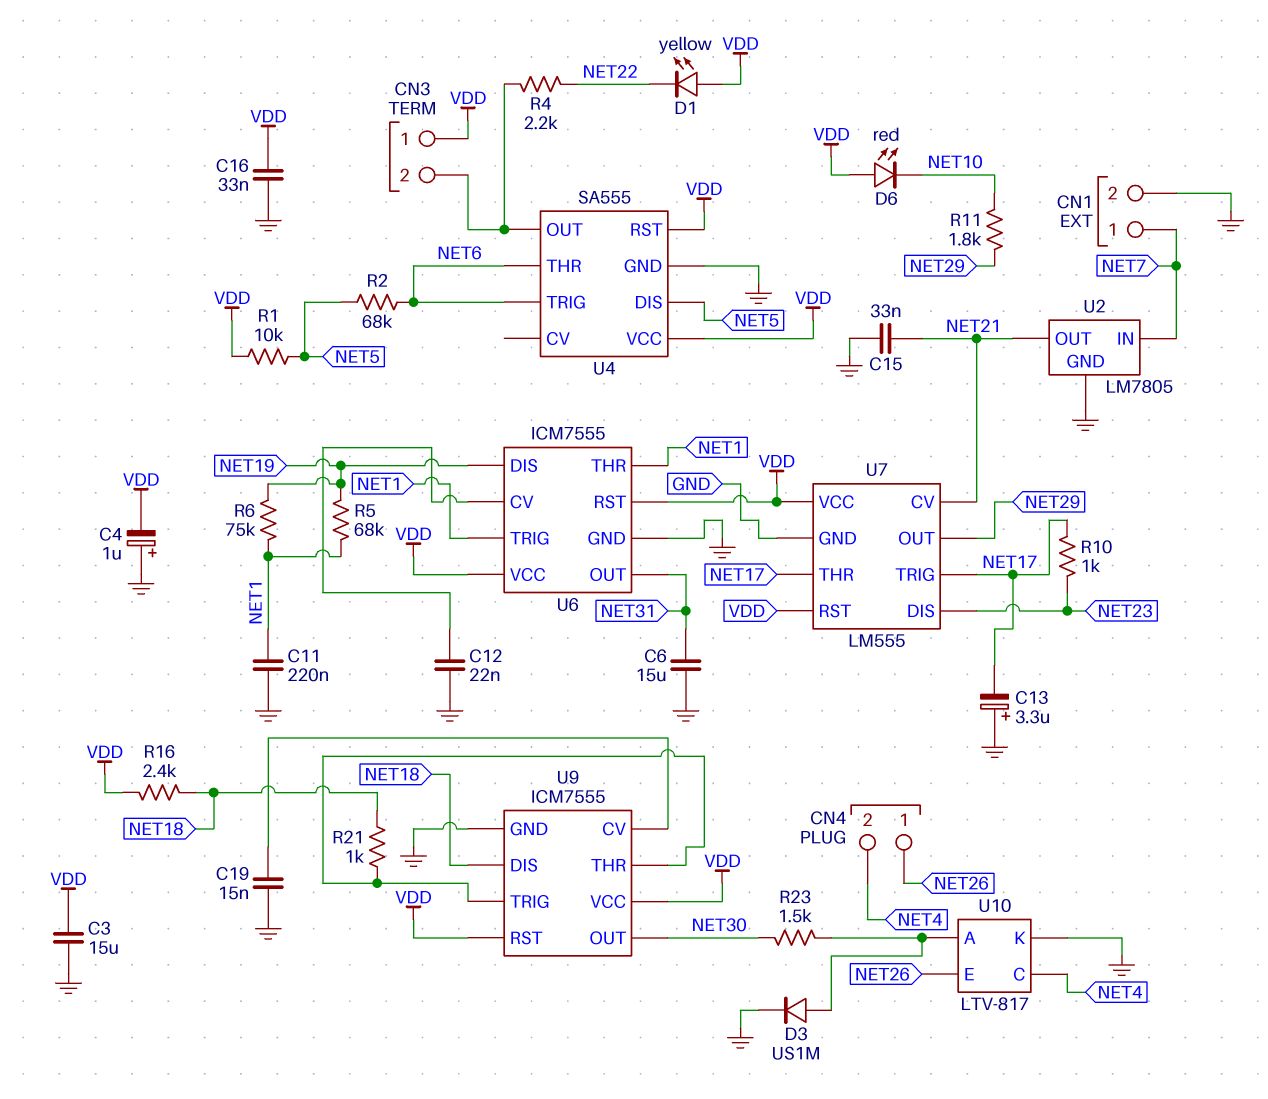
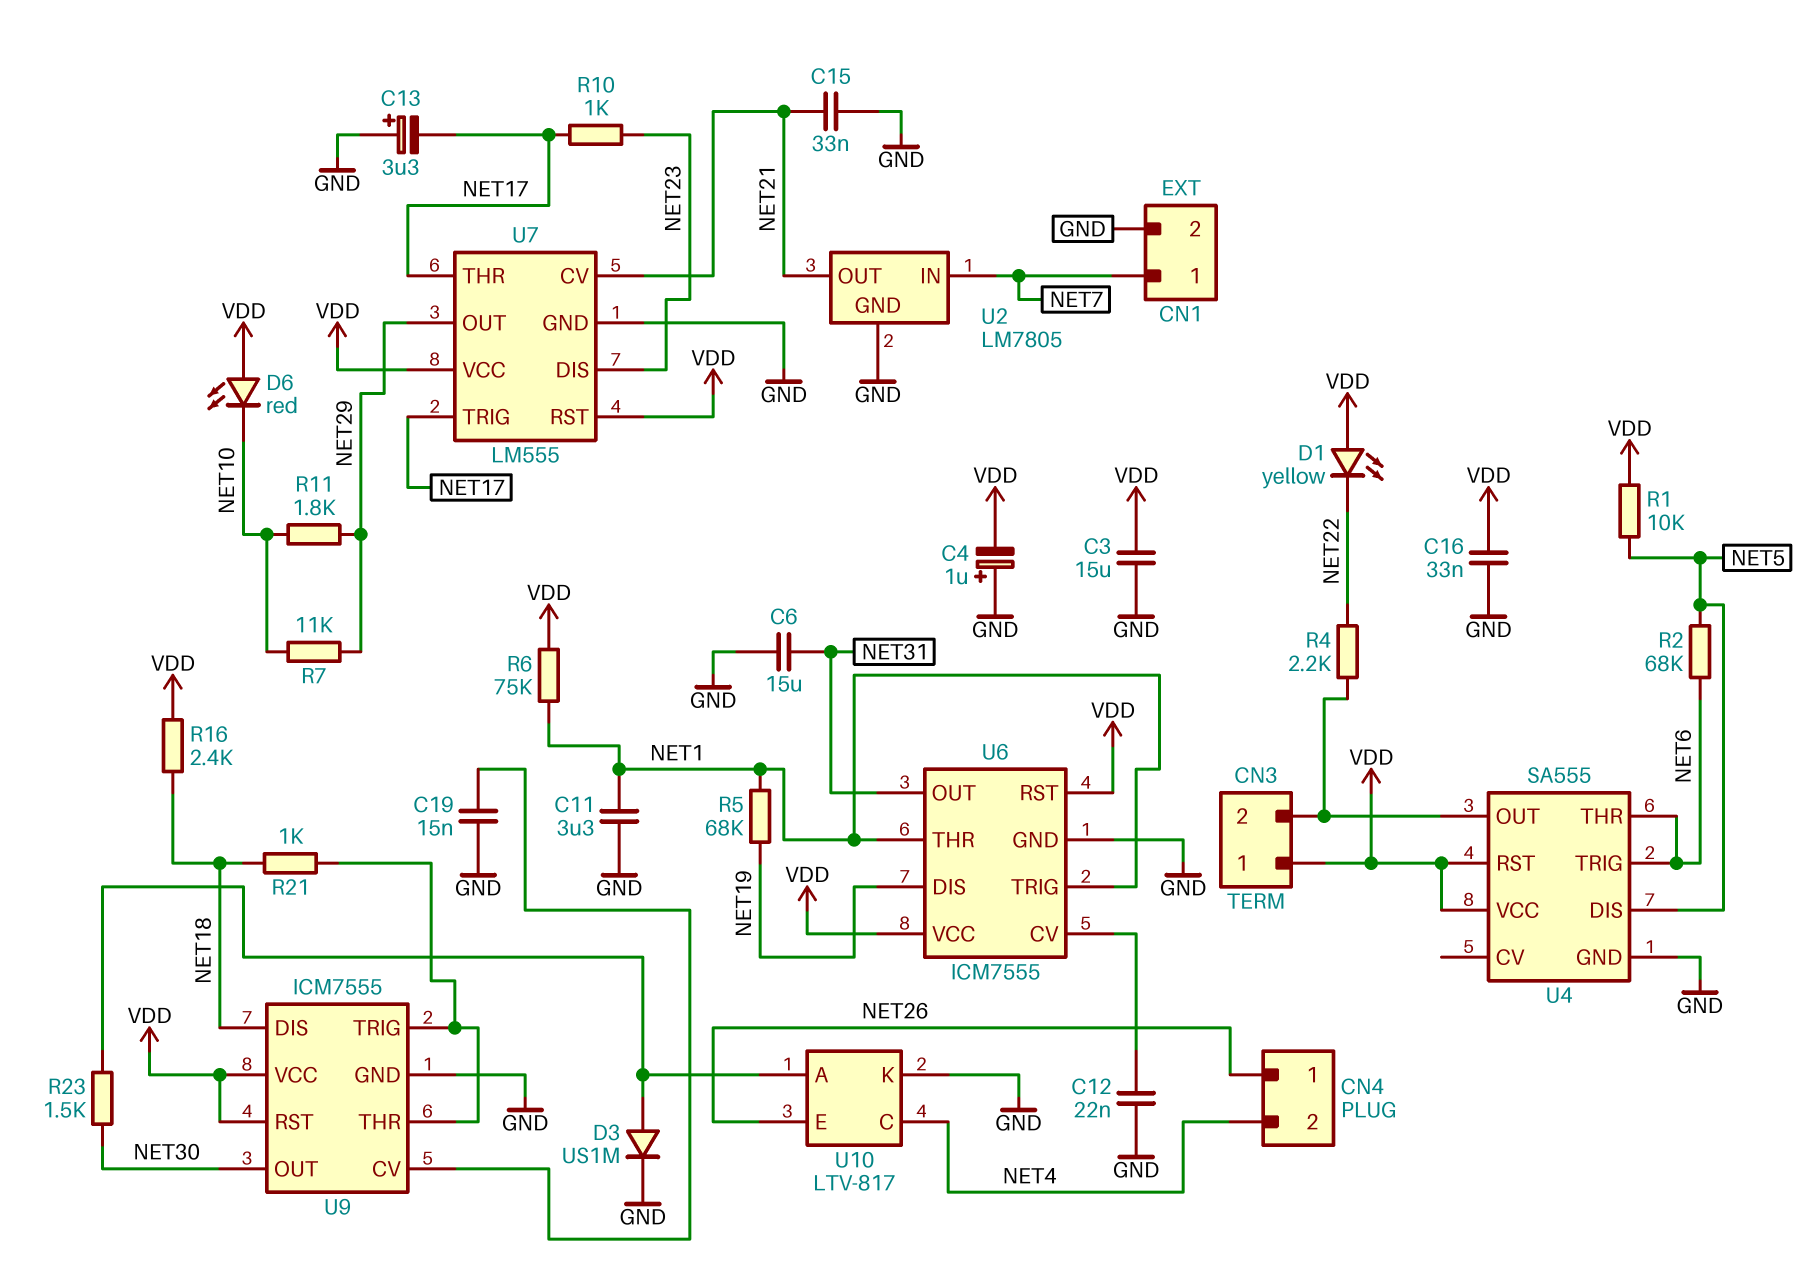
C11: 220nF (GND, NET1) -> 3.3uF (GND, NET1)
R6: 75k (NET1, NET19) -> 75k (NET1, VDD)
R7: none -> 11k (NET10, NET29)

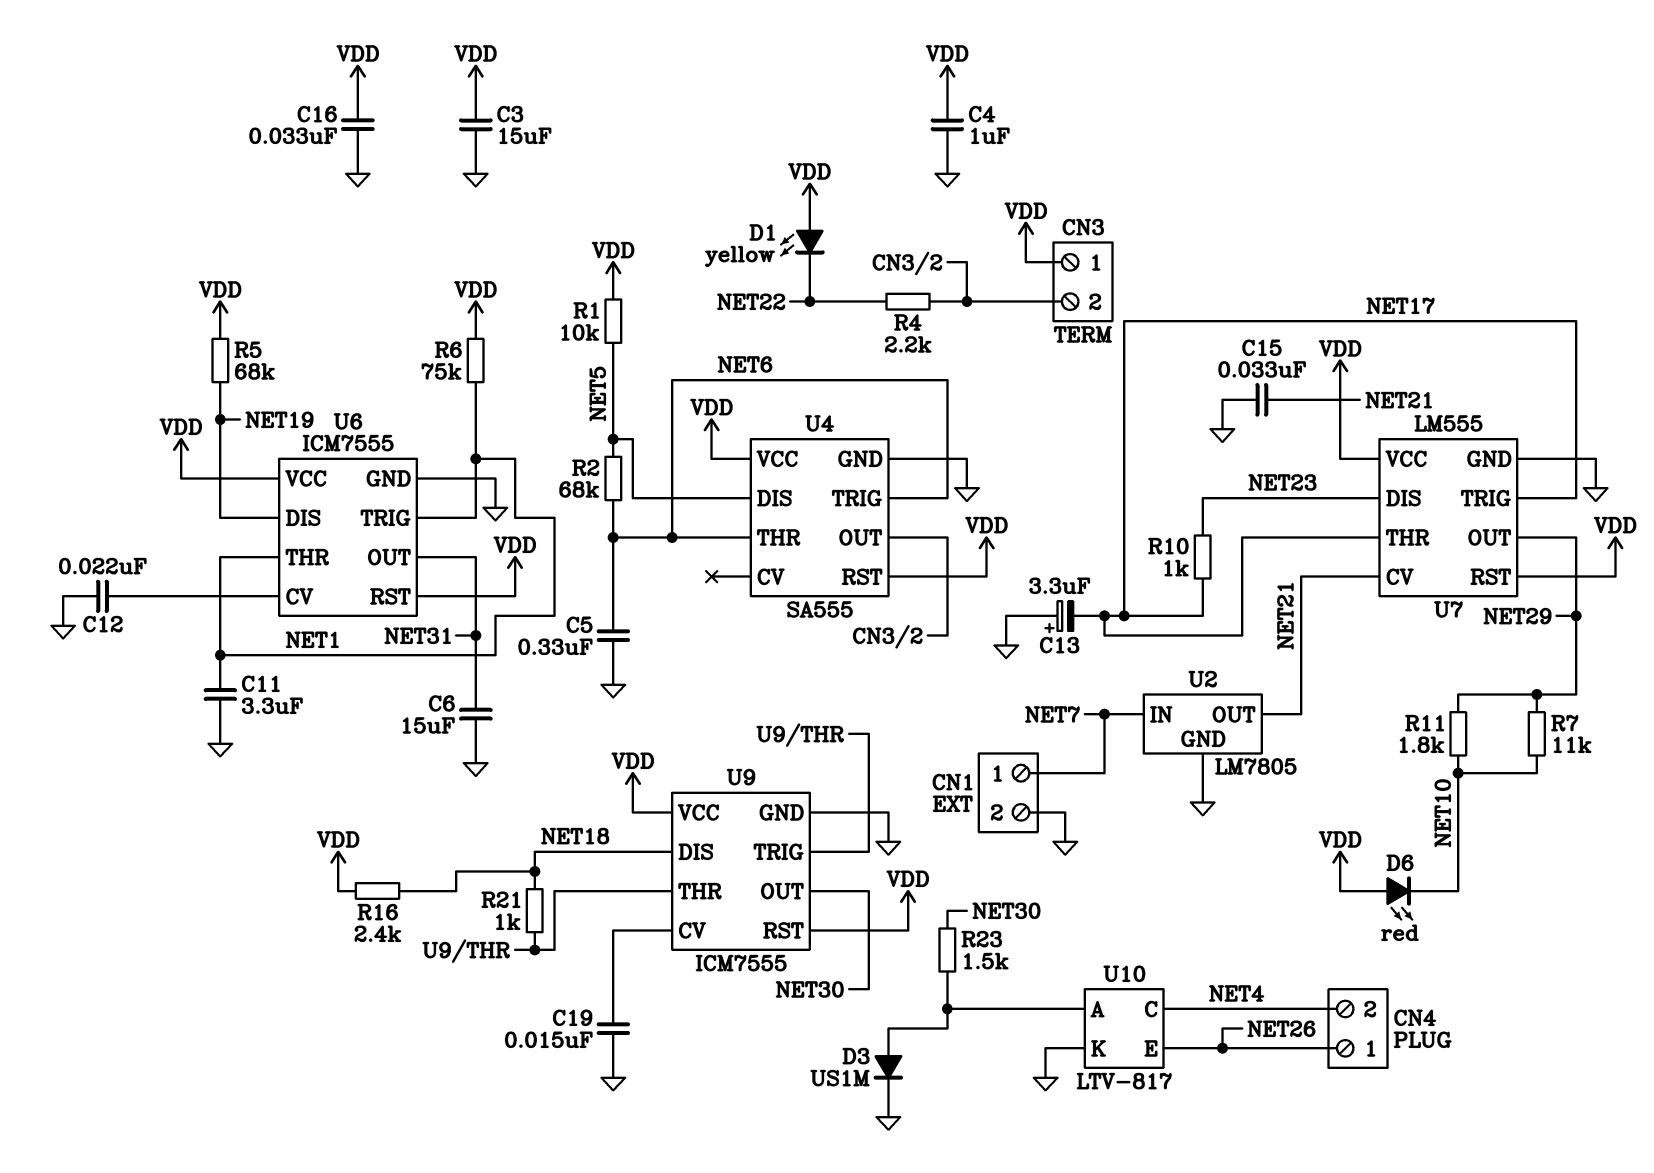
C4: 1uF (plus GND, minus VDD) -> 1uF (GND, VDD)
C5: none -> 330nF (GND, NET6)
R5: 68k (NET1, NET19) -> 68k (NET19, VDD)

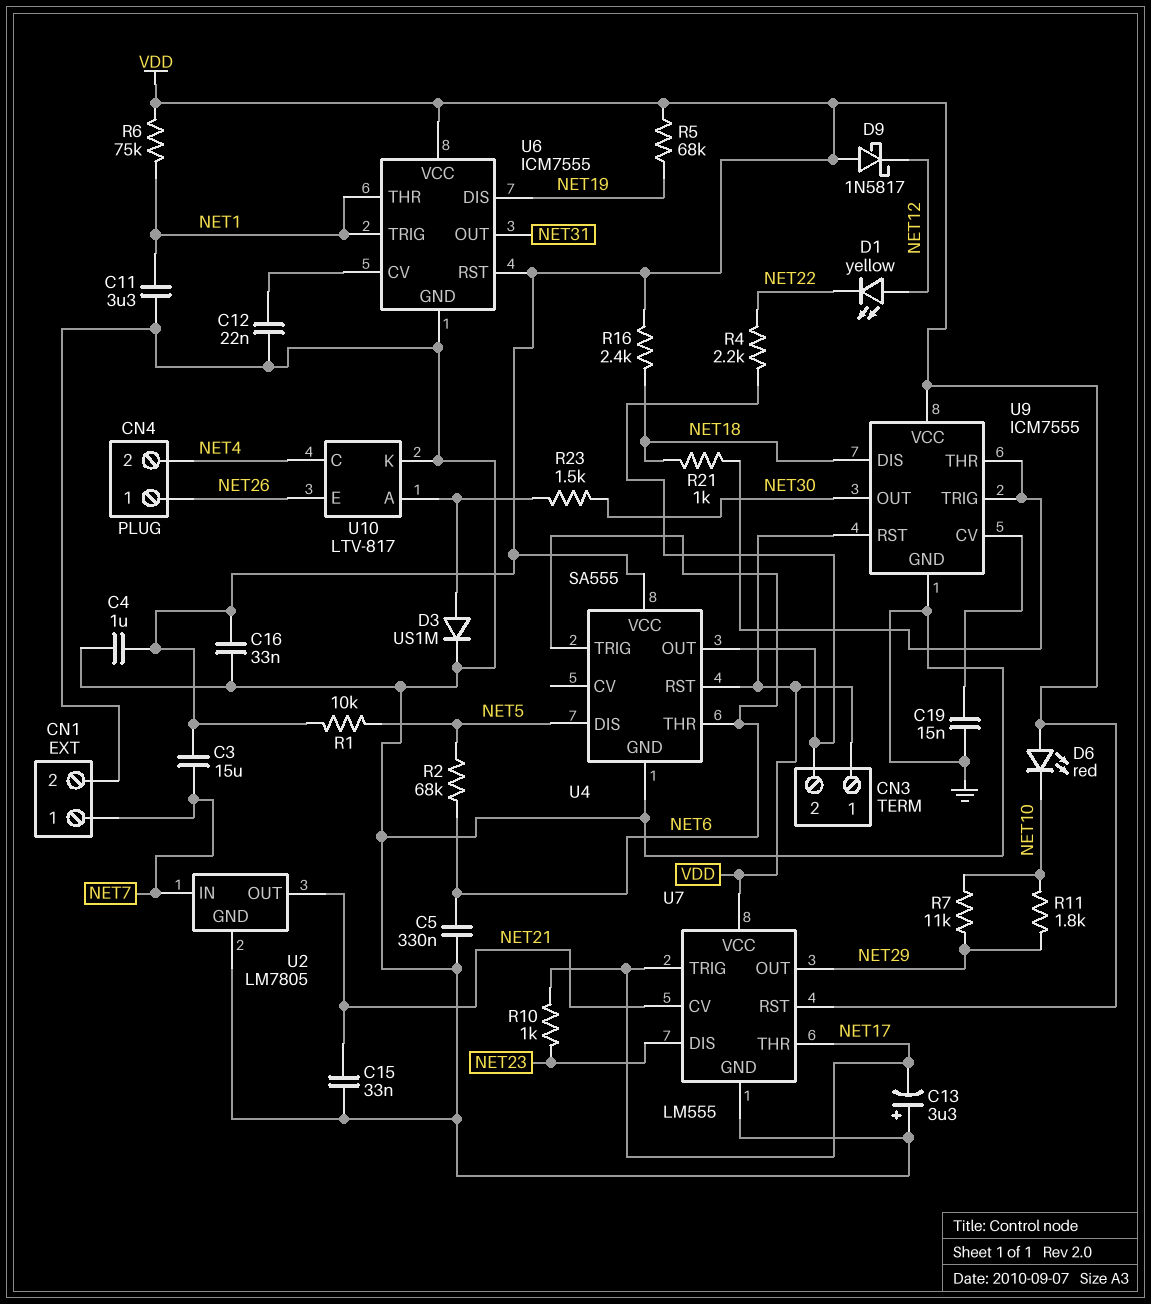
C3: 15uF (GND, VDD) -> 15uF (NET7, VDD)
C6: 15uF (GND, NET31) -> none
D1: LED yellow (A VDD, K NET22) -> LED yellow (A NET12, K NET22)
D9: none -> schottky 1N5817 (A VDD, K NET12)

